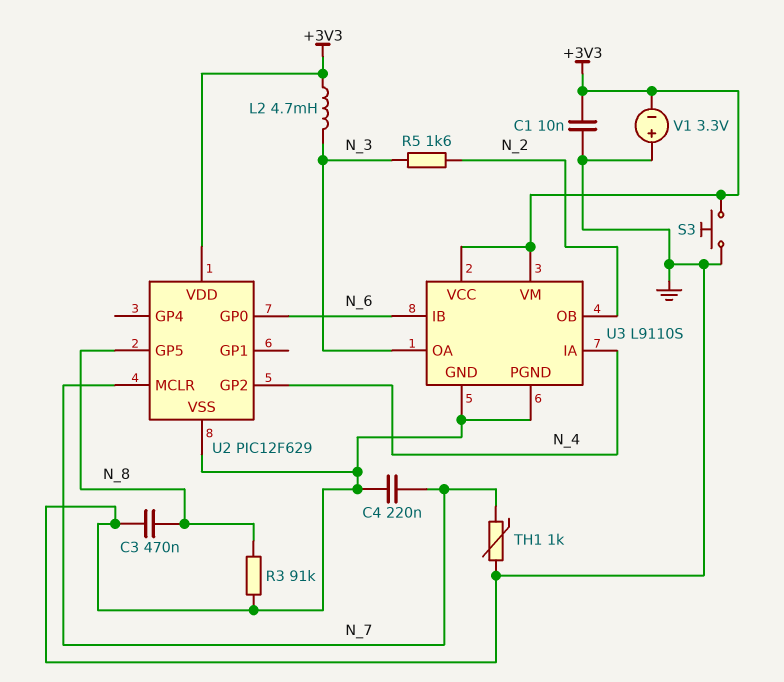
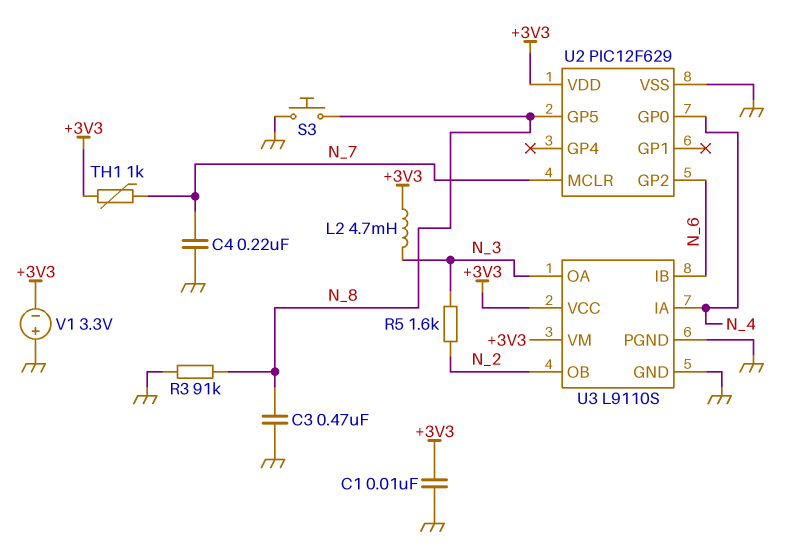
S3: button (+3V3, GND) -> button (GND, N_8)
TH1: 1k (GND, N_7) -> 1k (+3V3, N_7)
U2 pin GP0: N_6 -> N_4
U2 pin GP2: N_4 -> N_6

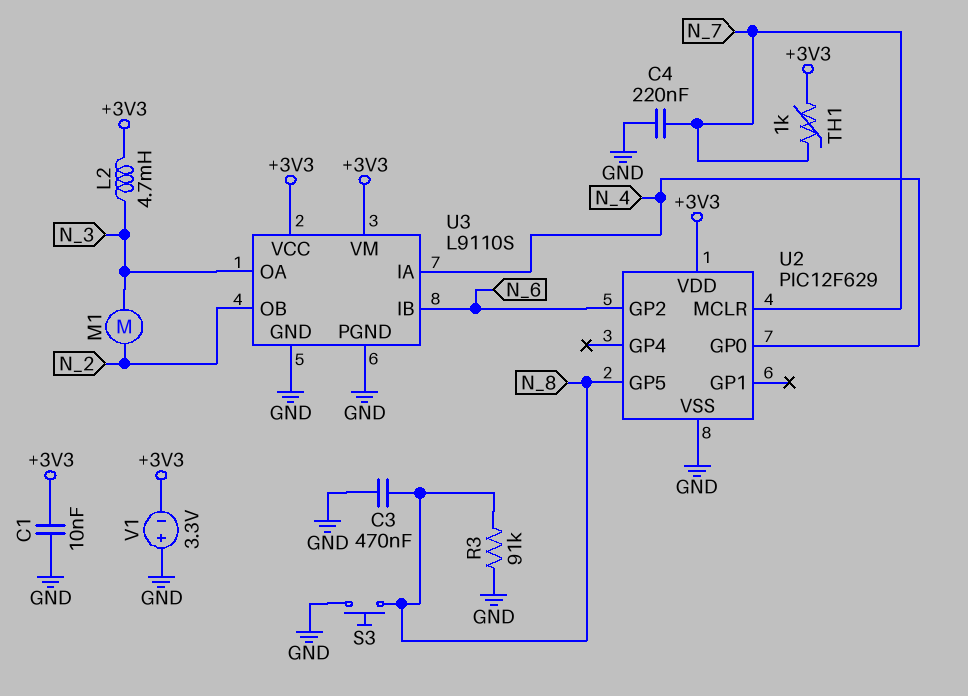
M1: none -> motor (N_2, N_3)
R5: 1.6k (N_2, N_3) -> none

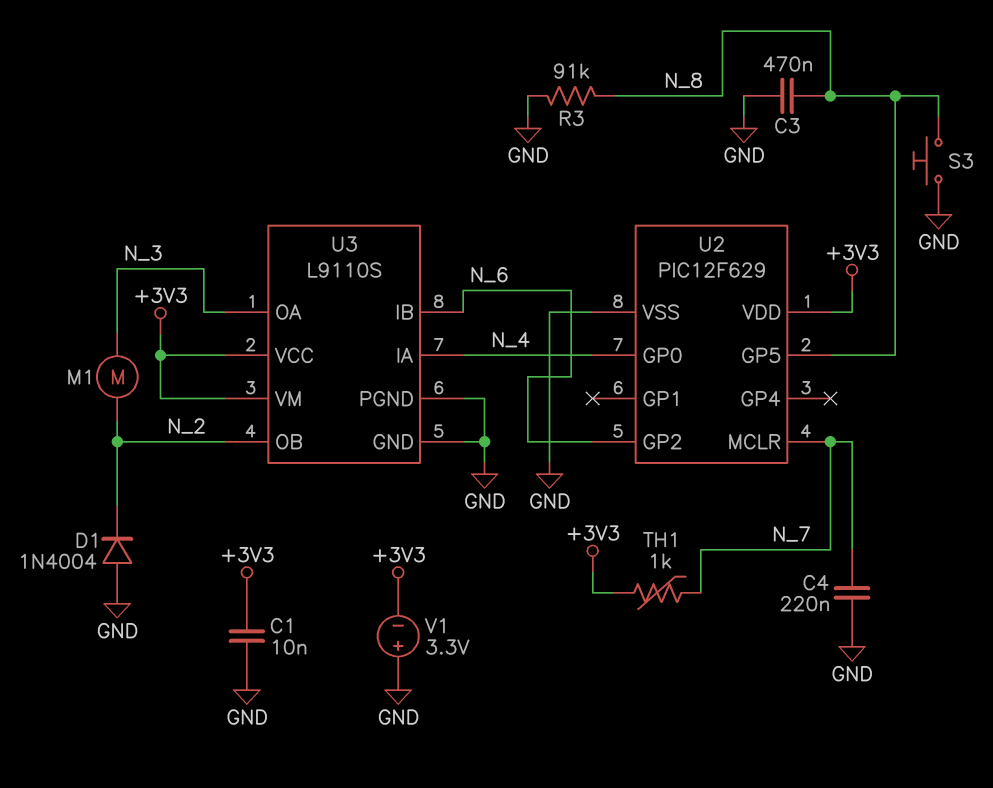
D1: none -> diode 1N4004 (A GND, K N_2)
L2: 4.7mH (+3V3, N_3) -> none

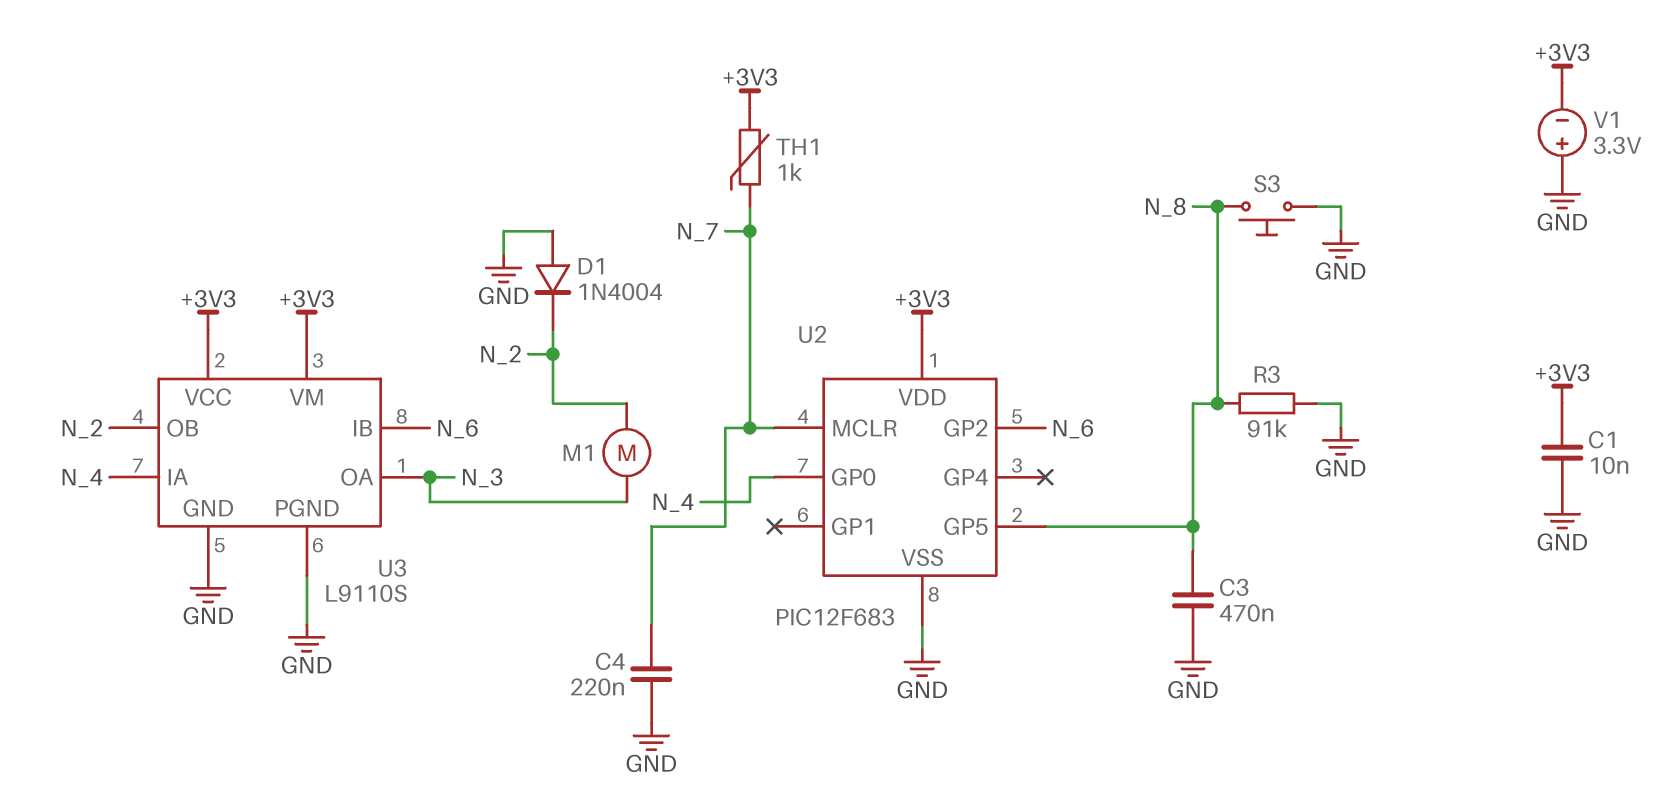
U2: PIC12F629 -> PIC12F683

